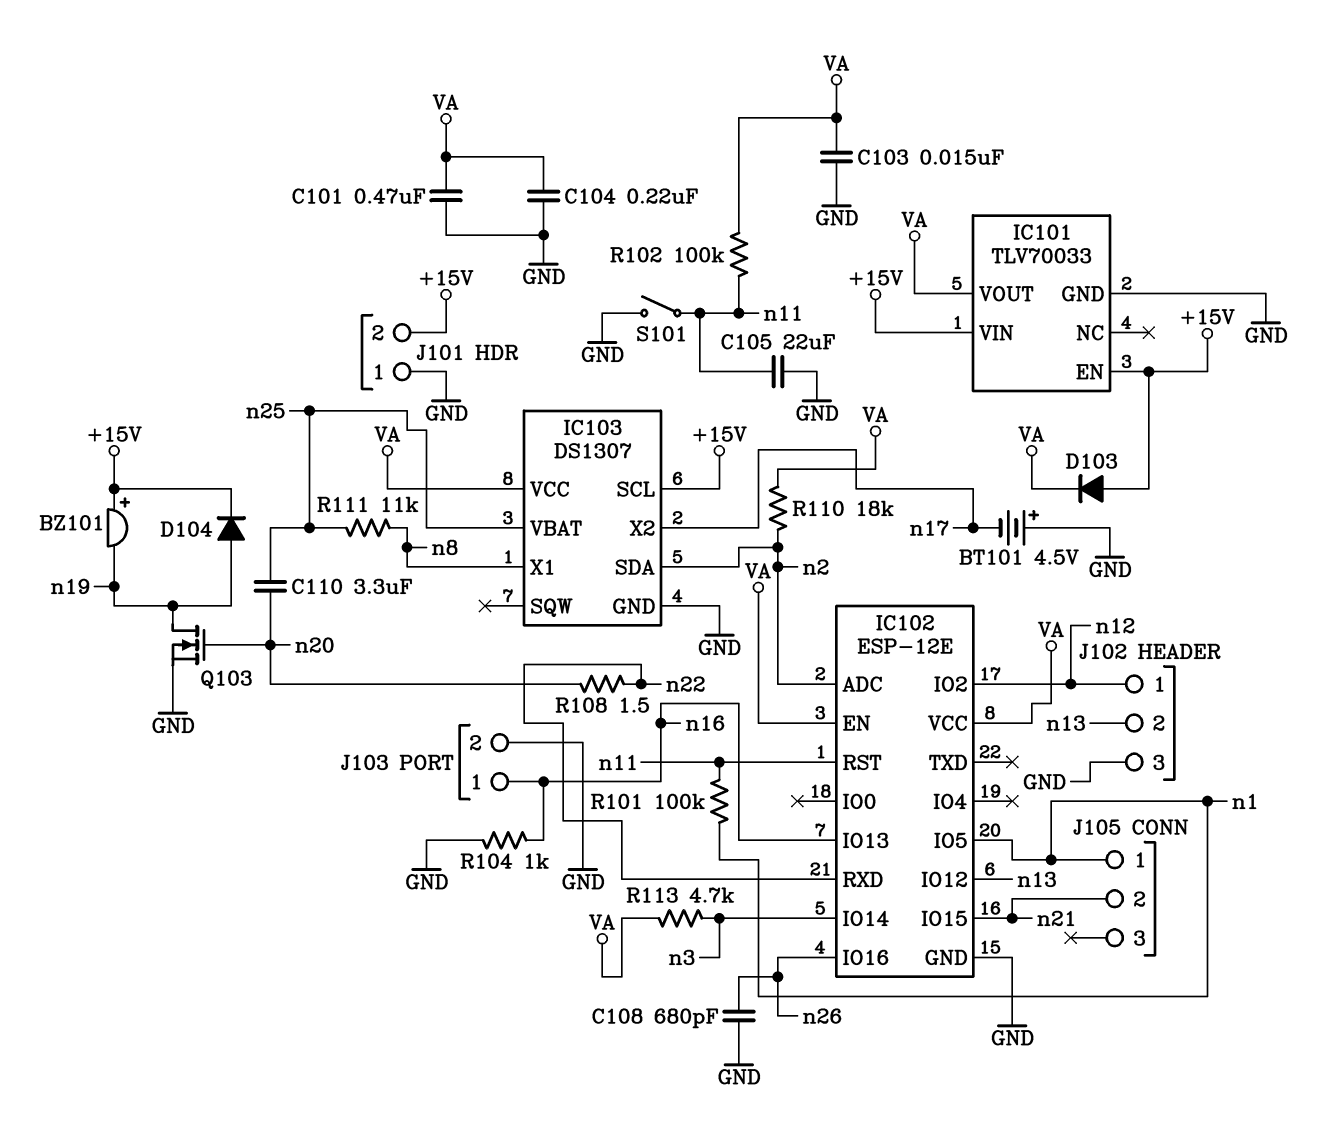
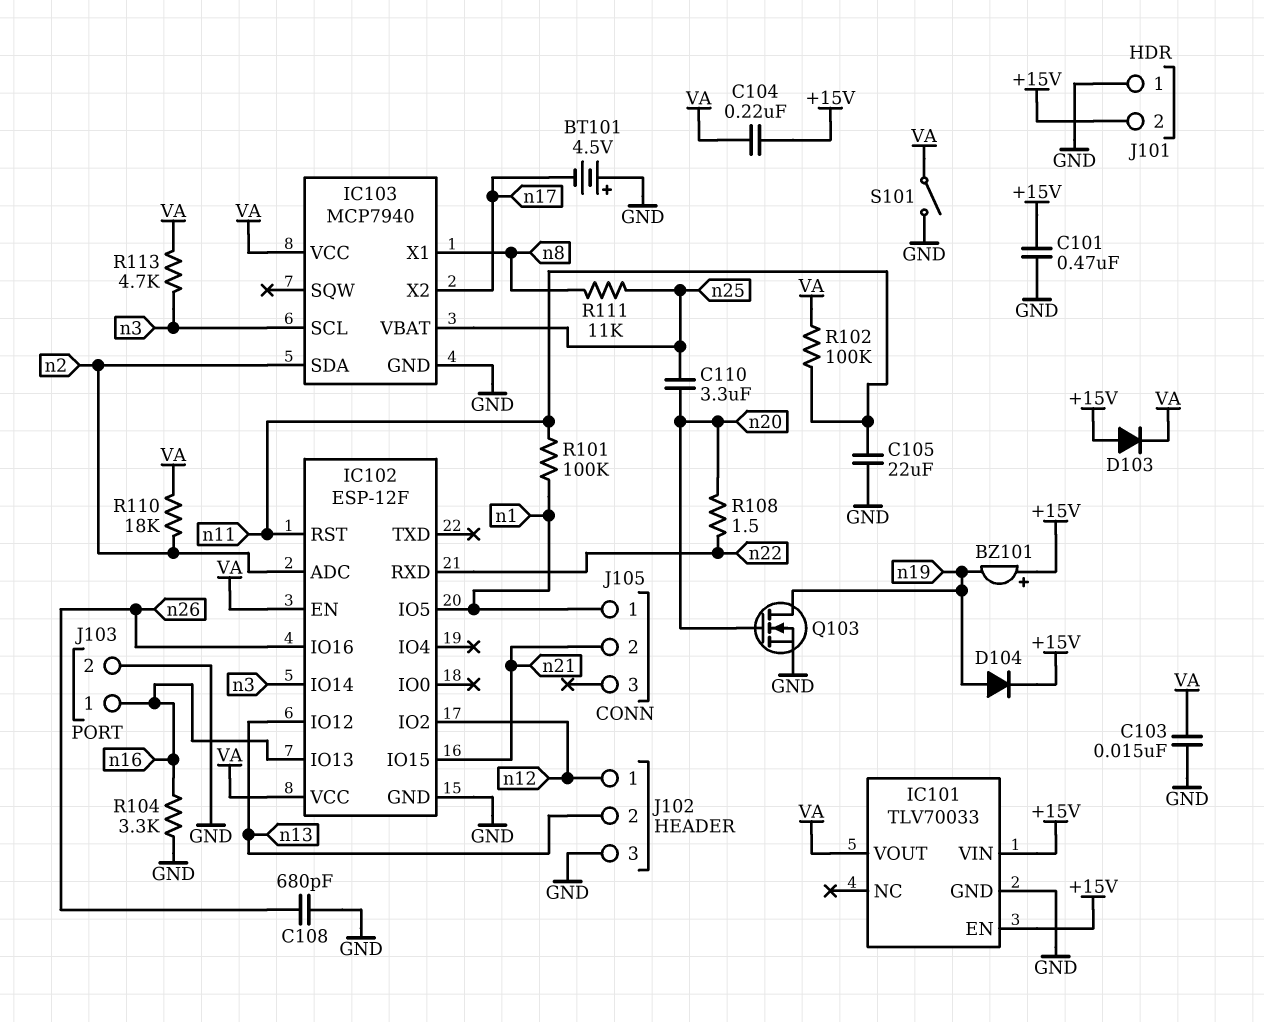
C101: 470nF (GND, VA) -> 470nF (+15V, GND)
C104: 220nF (GND, VA) -> 220nF (+15V, VA)
IC102: ESP-12E -> ESP-12F
IC103: DS1307 -> MCP7940
IC103 pin SCL: +15V -> n3
R104: 1k (GND, n16) -> 3.3k (GND, n16)
S101: switch (GND, n11) -> switch (GND, VA)

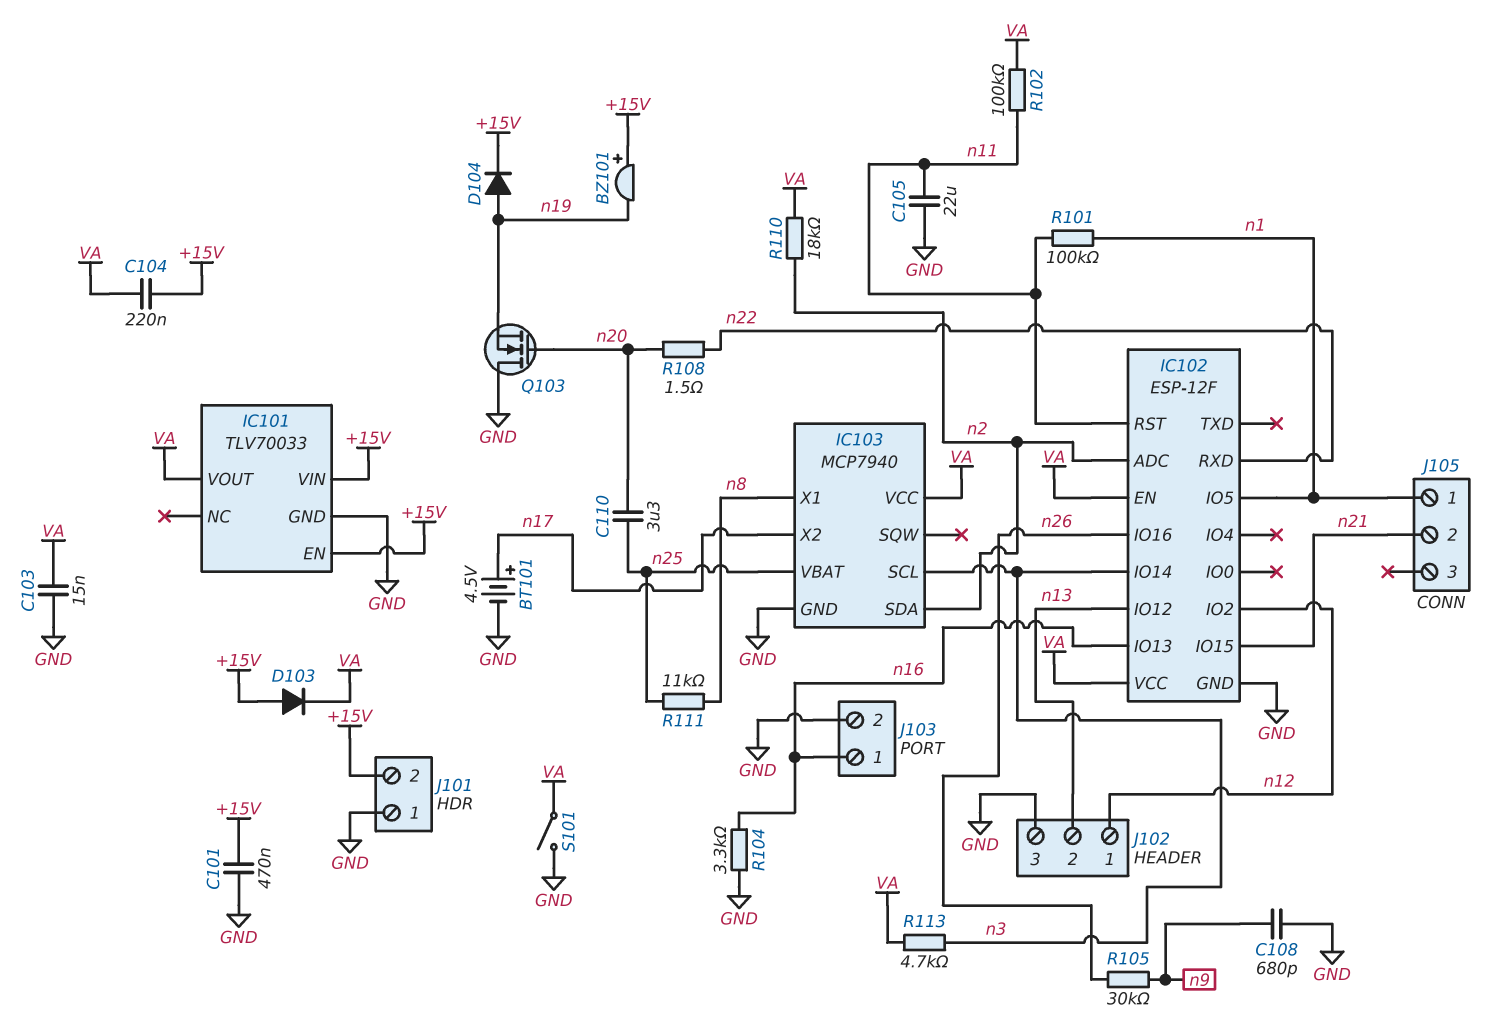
BT101: 4.5V (plus GND, minus n17) -> 4.5V (plus n17, minus GND)
C108: 680pF (GND, n26) -> 680pF (GND, n9)
Q103: NMOS (G n20, D n19, S GND) -> NMOS (G n20, D GND, S n19)
R105: none -> 30k (n9, n26)

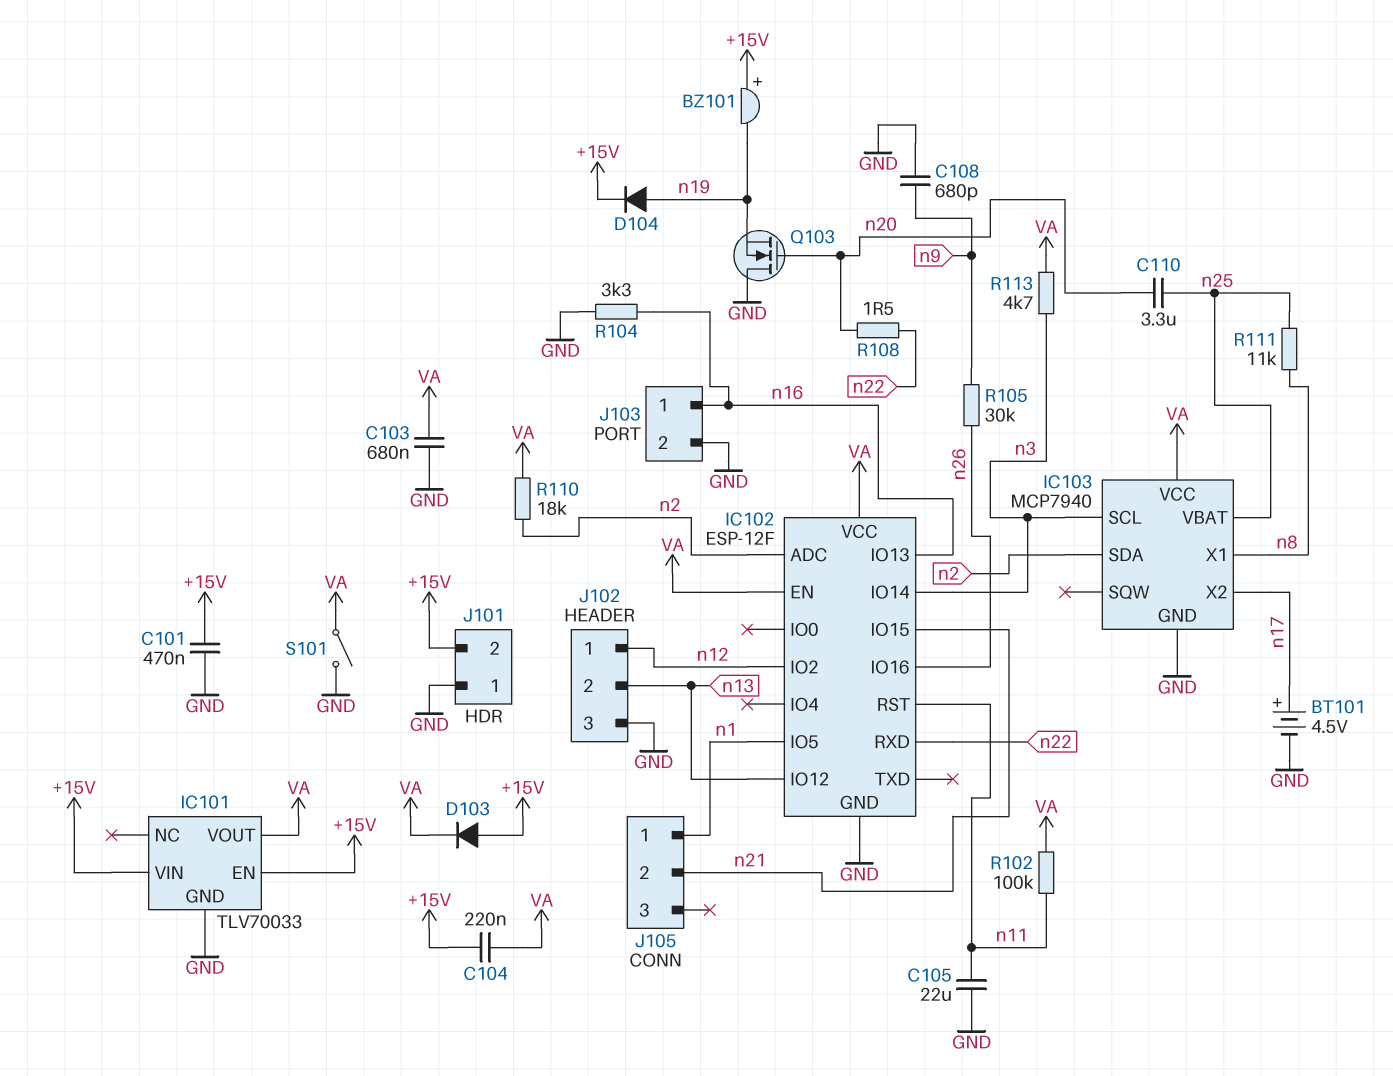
C103: 15nF (GND, VA) -> 680nF (GND, VA)
R101: 100k (n1, n11) -> none

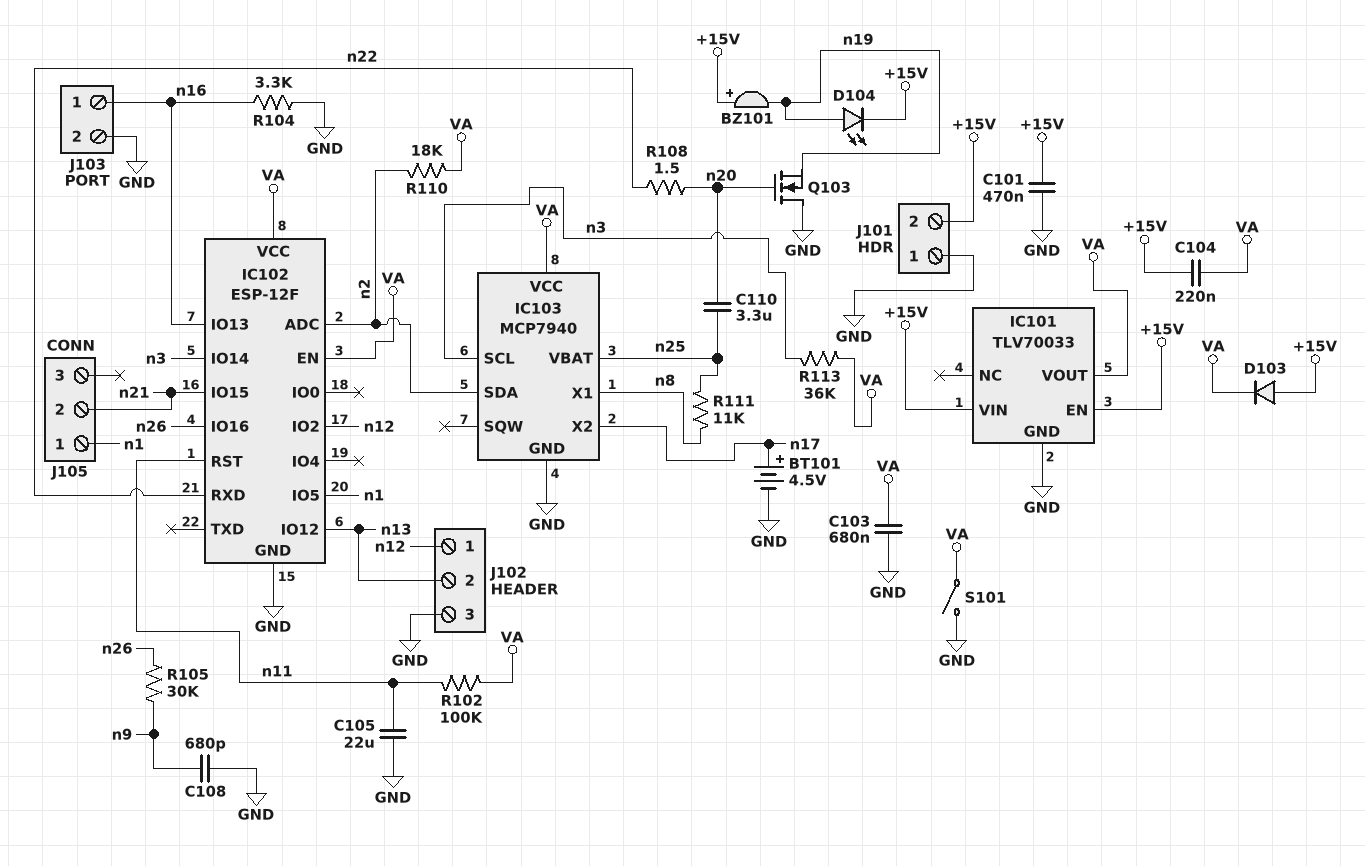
D104: diode (A n19, K +15V) -> LED (A n19, K +15V)
R113: 4.7k (VA, n3) -> 36k (VA, n3)

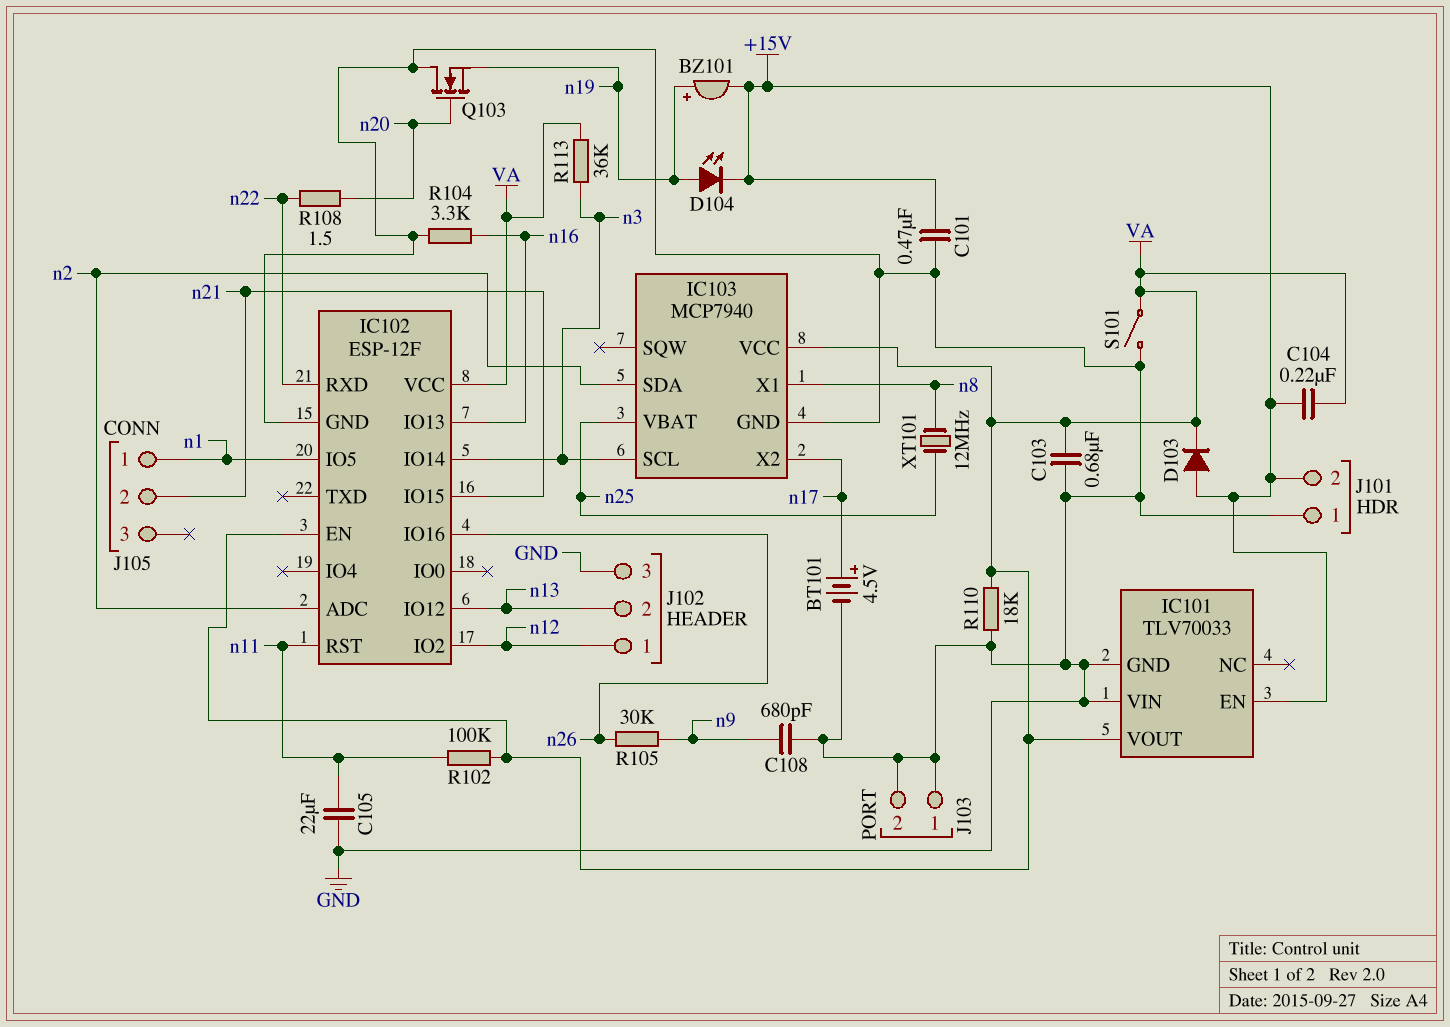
BZ101: buzzer (plus +15V, minus n19) -> buzzer (plus n19, minus +15V)
C110: 3.3uF (n20, n25) -> none
IC101 pin VIN: +15V -> GND
J103 pin 1: n16 -> GND
R110: 18k (VA, n2) -> 18k (GND, VA)
R111: 11k (n8, n25) -> none
XT101: none -> 12MHz (n8, n25)

